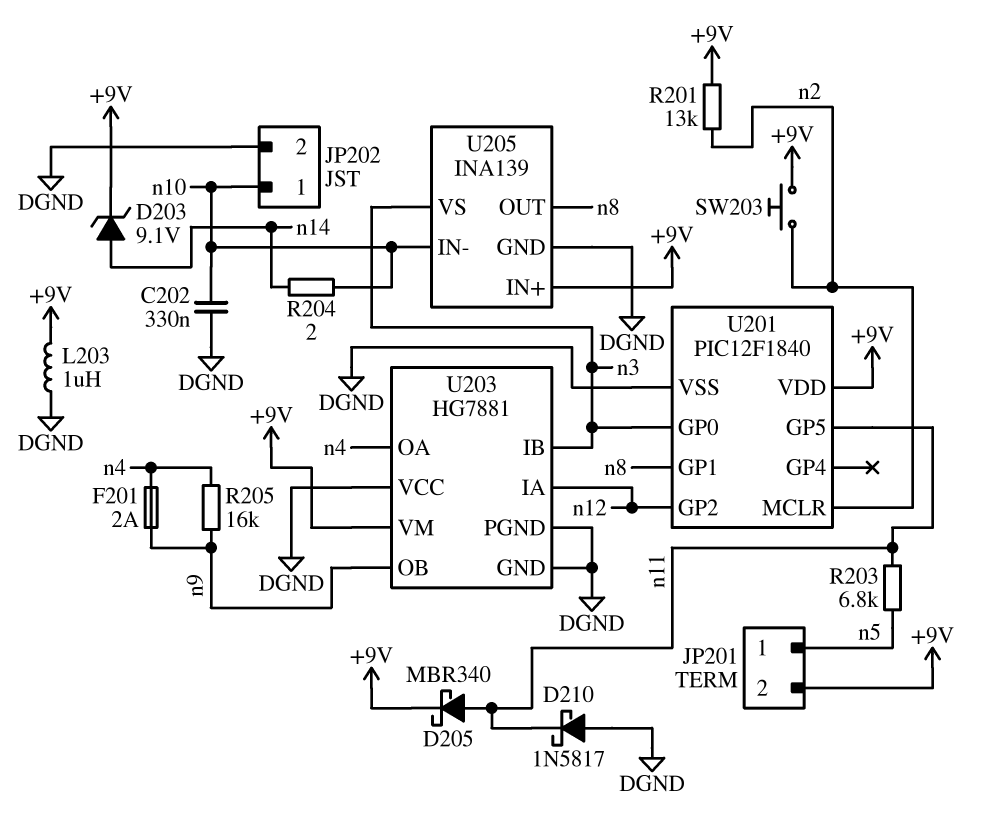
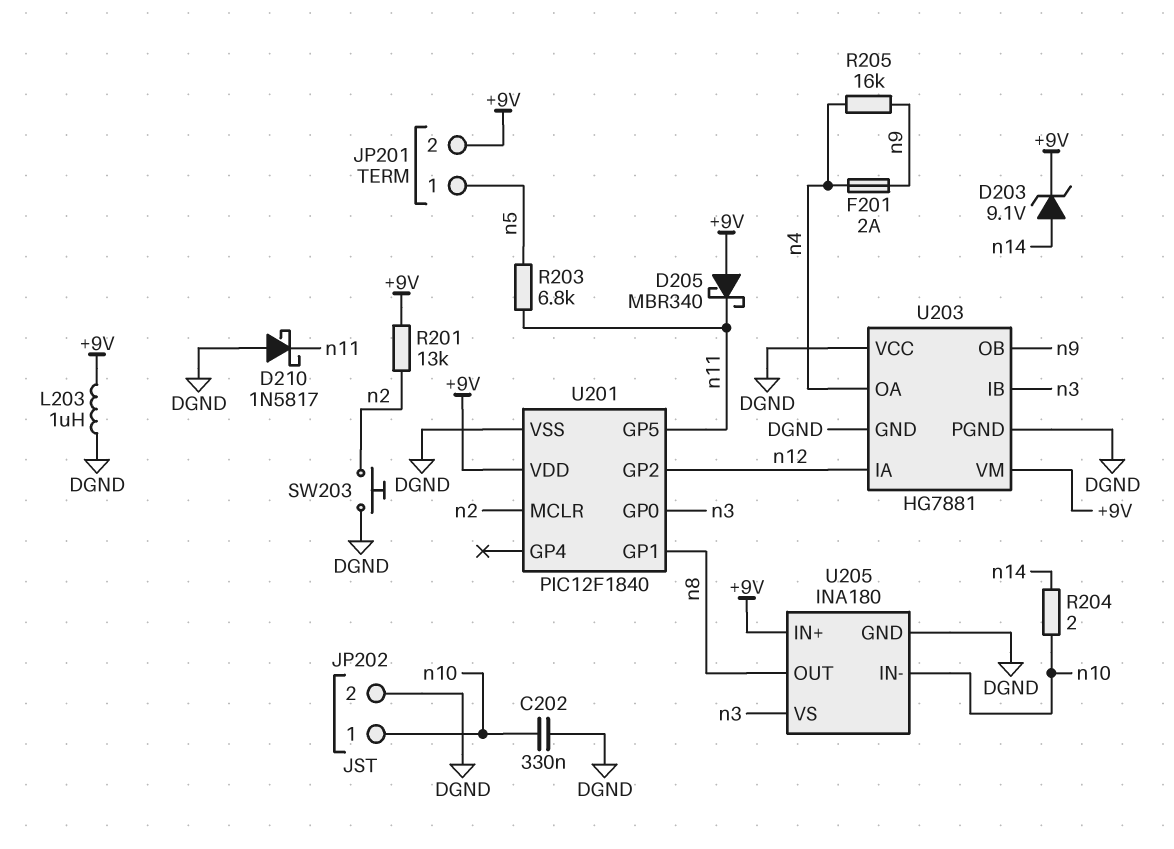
D205: schottky MBR340 (A n11, K +9V) -> schottky MBR340 (A +9V, K n11)
SW203: button (+9V, n2) -> button (DGND, n2)
U205: INA139 -> INA180

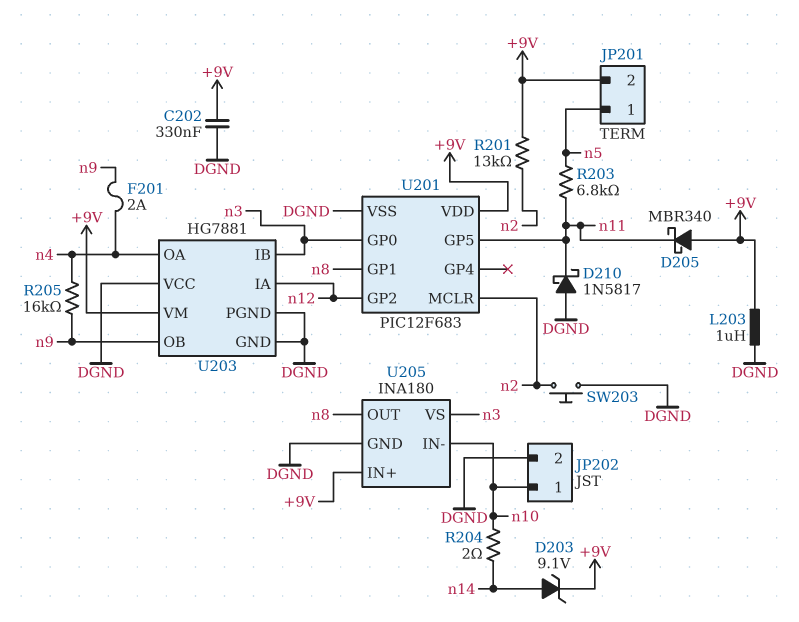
C202: 330nF (DGND, n10) -> 330nF (+9V, DGND)
U201: PIC12F1840 -> PIC12F683

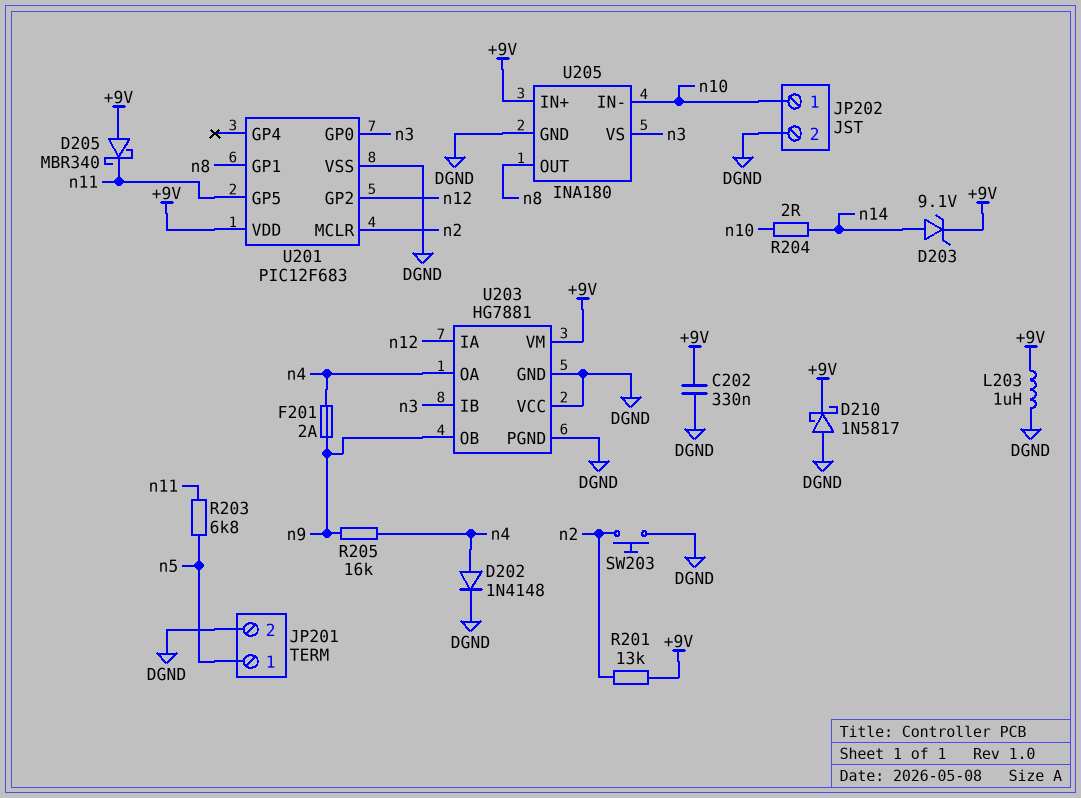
D202: none -> diode 1N4148 (A n4, K DGND)
D210: schottky 1N5817 (A DGND, K n11) -> schottky 1N5817 (A DGND, K +9V)
JP201 pin 2: +9V -> DGND

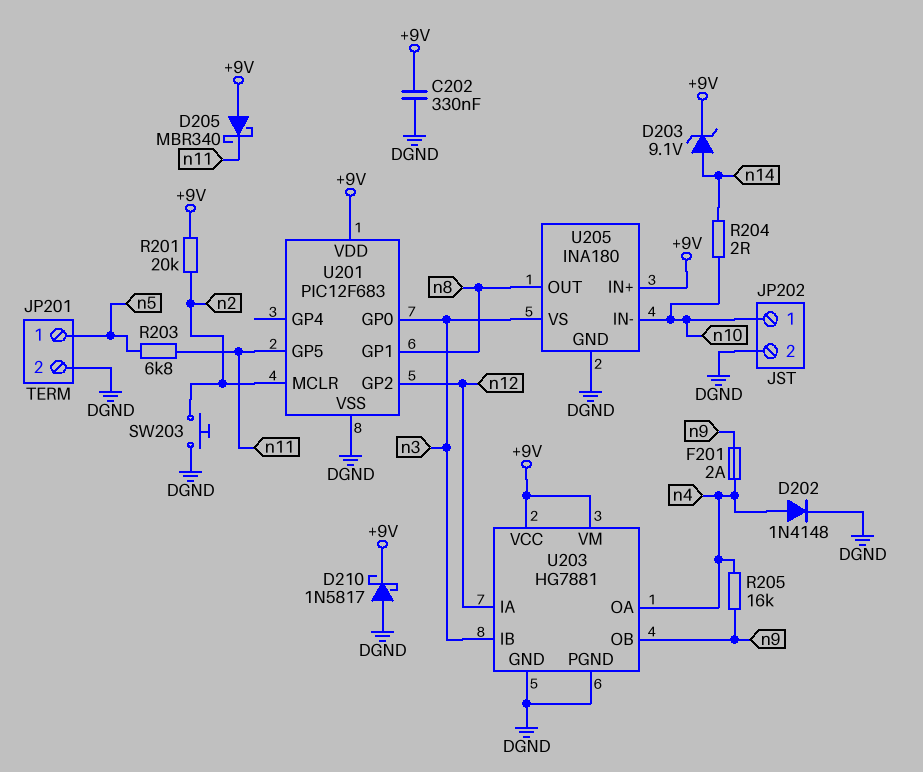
L203: 1uH (+9V, DGND) -> none
R201: 13k (+9V, n2) -> 20k (+9V, n2)
U203 pin VCC: DGND -> +9V

